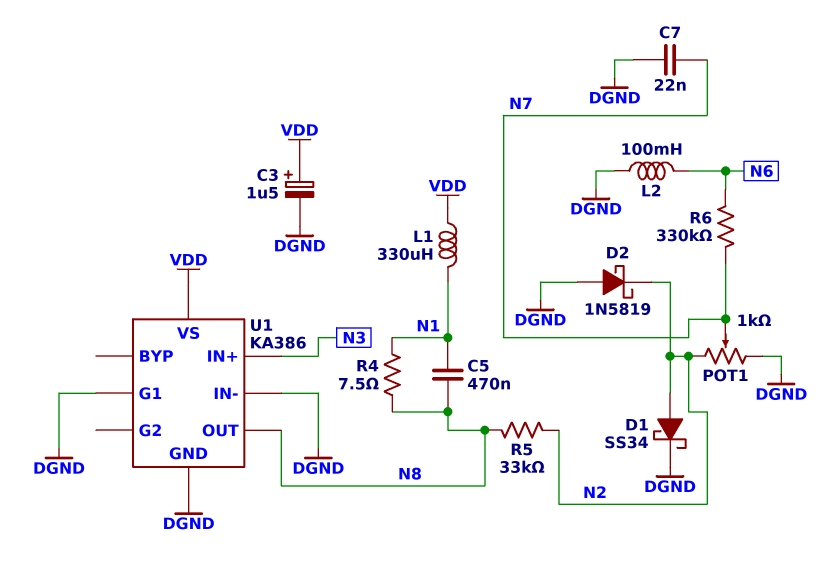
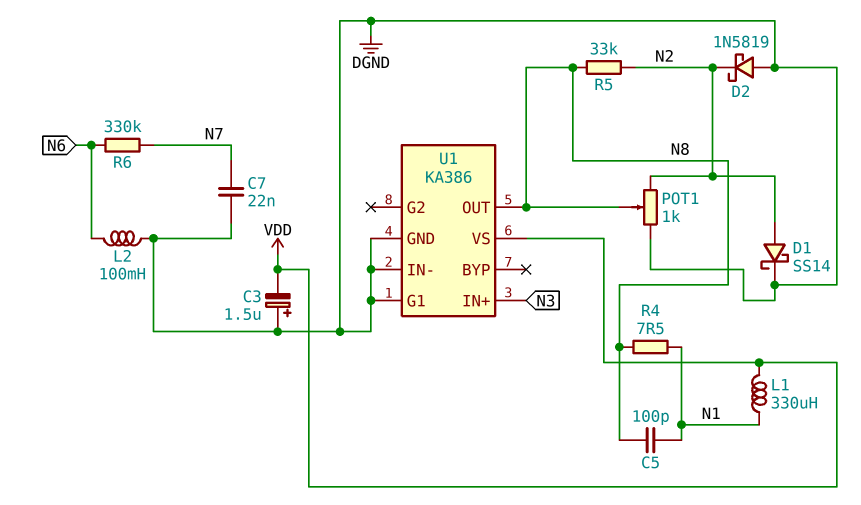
C3: 1.5uF (plus VDD, minus DGND) -> 1.5uF (plus DGND, minus VDD)
C5: 470nF (N1, N8) -> 100pF (N1, N8)
D1: schottky SS34 (A N2, K DGND) -> schottky SS14 (A N2, K DGND)
POT1: 1k (DGND, N2, wiper N7) -> 1k (DGND, N2, wiper N8)

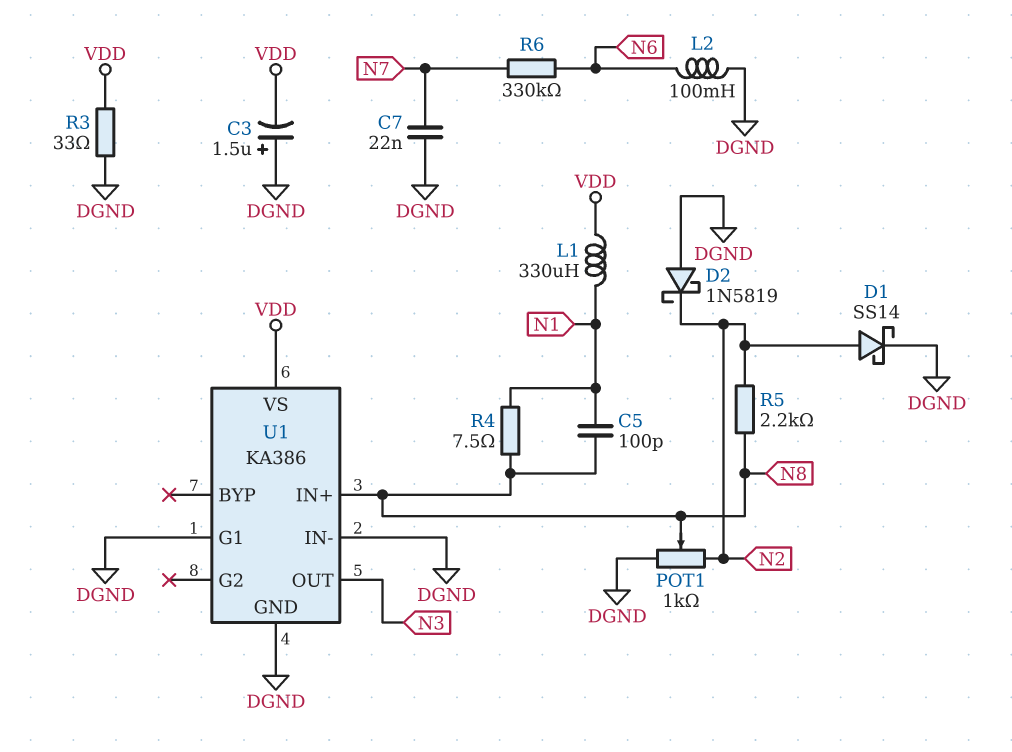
R3: none -> 33 (DGND, VDD)
R5: 33k (N2, N8) -> 2.2k (N2, N8)
U1 pin IN+: N3 -> N8
U1 pin OUT: N8 -> N3

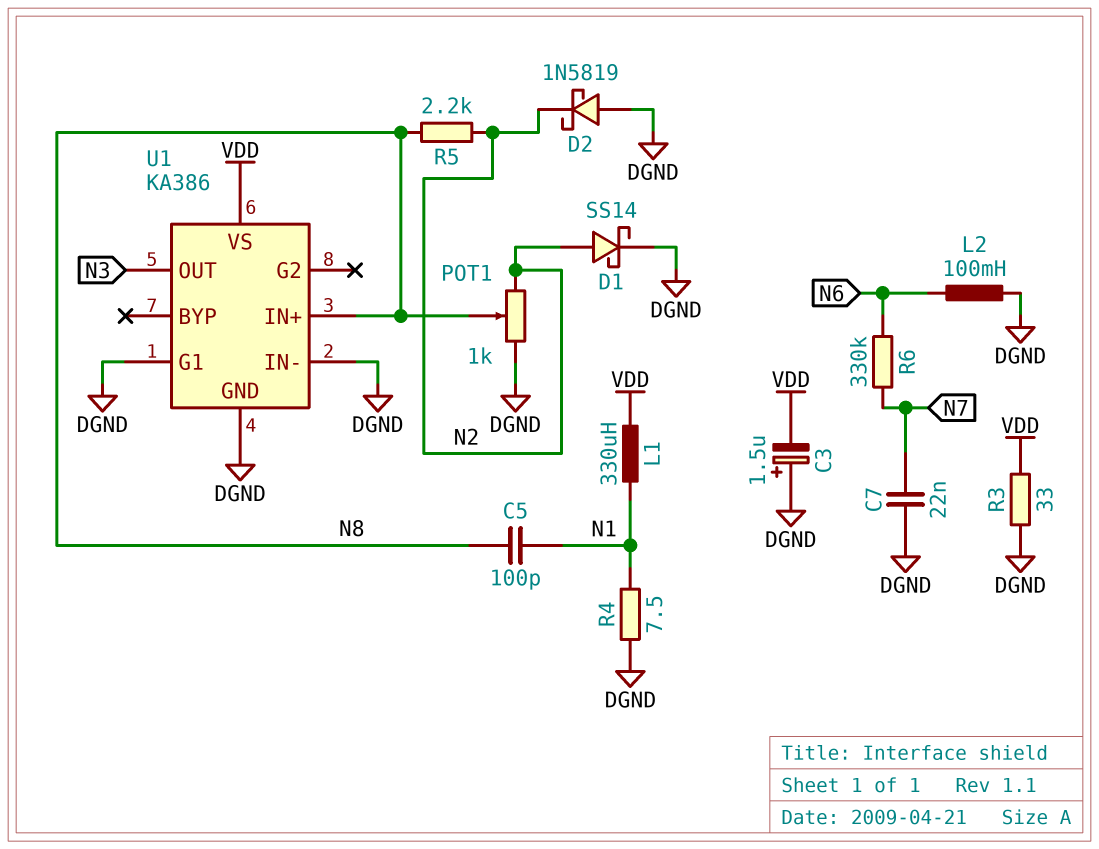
R4: 7.5 (N1, N8) -> 7.5 (DGND, N1)

